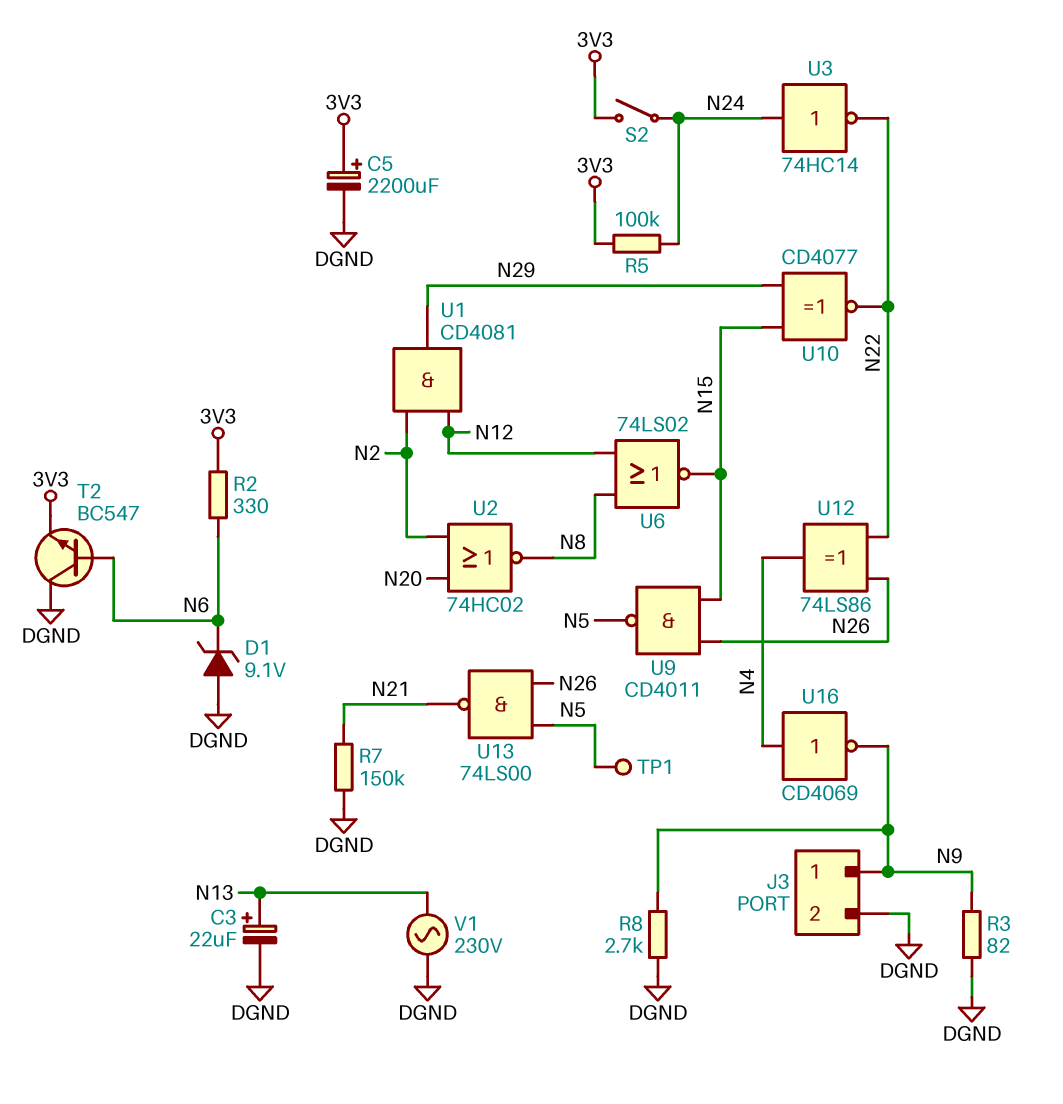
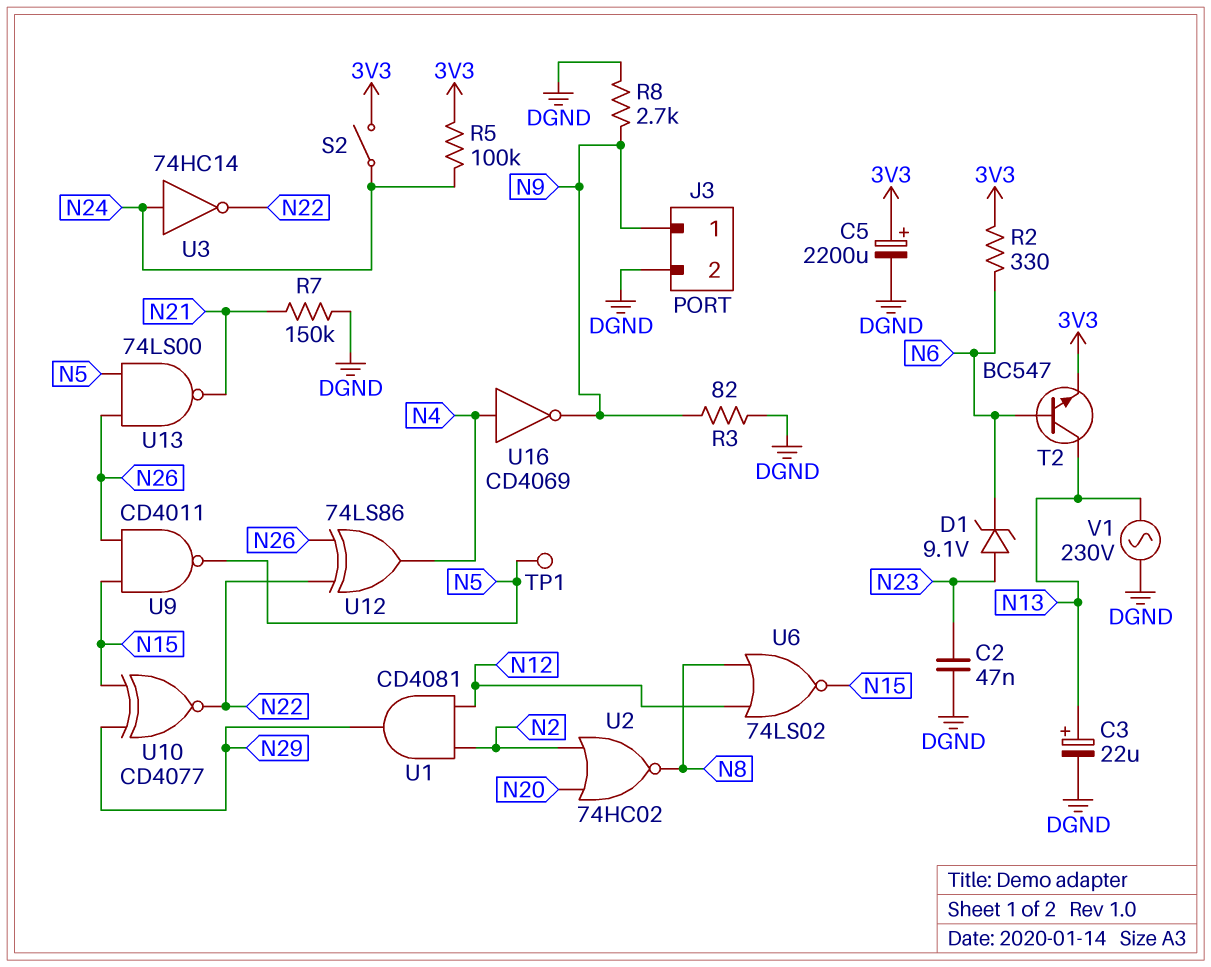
C2: none -> 47nF (DGND, N23)
D1: zener 9.1V (A DGND, K N6) -> zener 9.1V (A N23, K N6)
T2: NPN BC547 (B N6, C DGND, E 3V3) -> NPN BC547 (B N6, C N13, E 3V3)

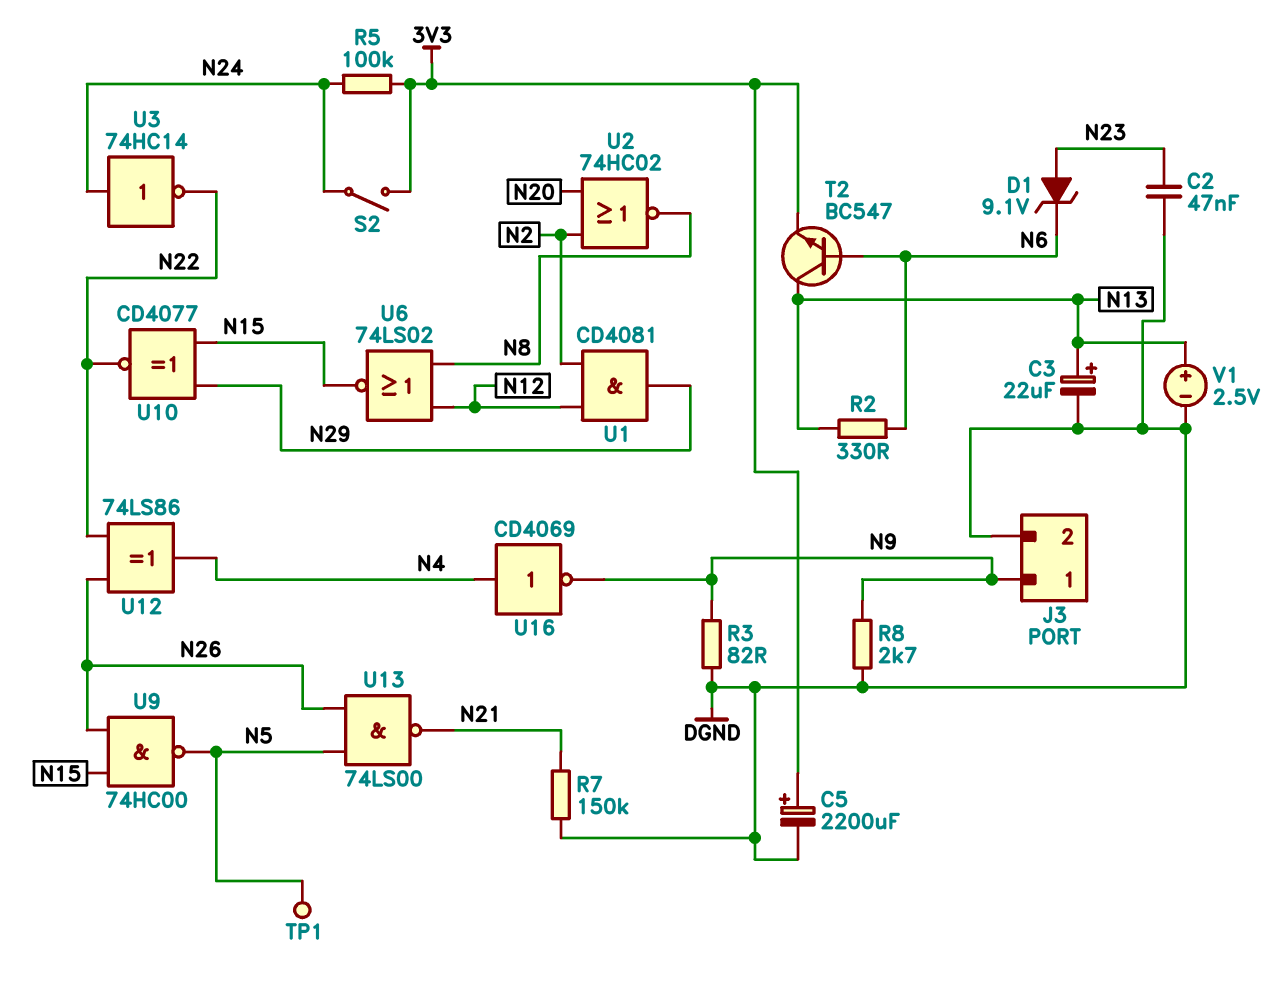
R2: 330 (3V3, N6) -> 330 (N6, N13)
U9: NAND CD4011 (in N15, in N26, out N5) -> NAND 74HC00 (in N15, in N26, out N5)
V1: AC 230V (DGND, N13) -> 2.5V (plus N13, minus DGND)

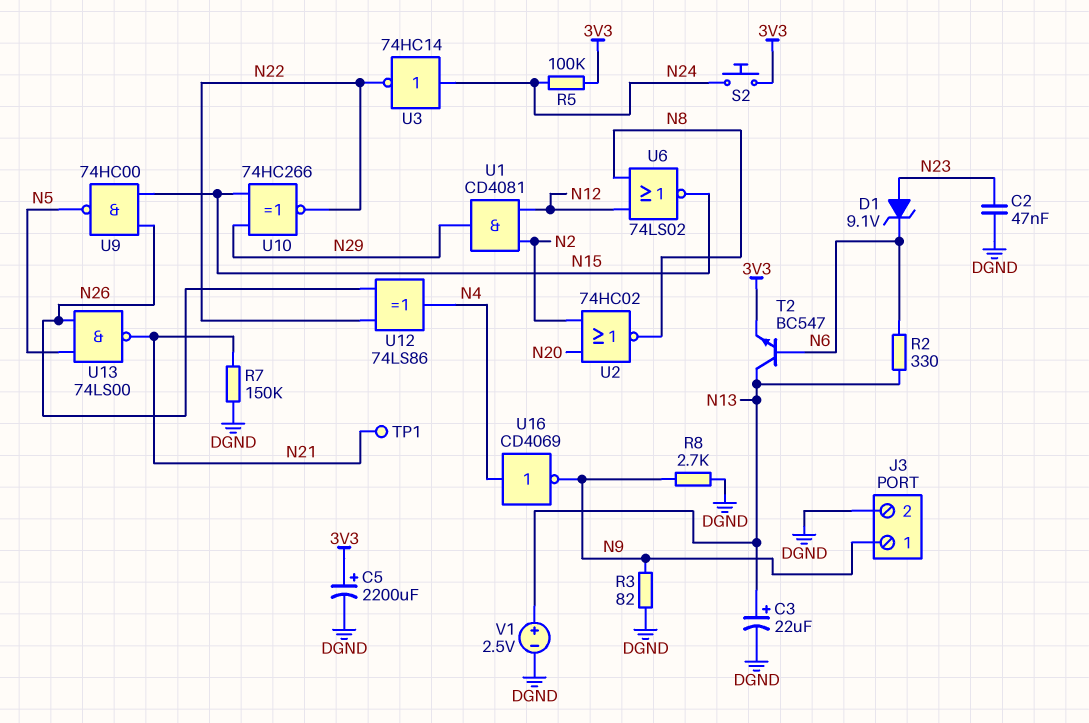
S2: switch (3V3, N24) -> button (3V3, N24)
TP1: test point (N5) -> test point (N21)
U10: XNOR CD4077 (in N15, in N29, out N22) -> XNOR 74HC266 (in N15, in N29, out N22)

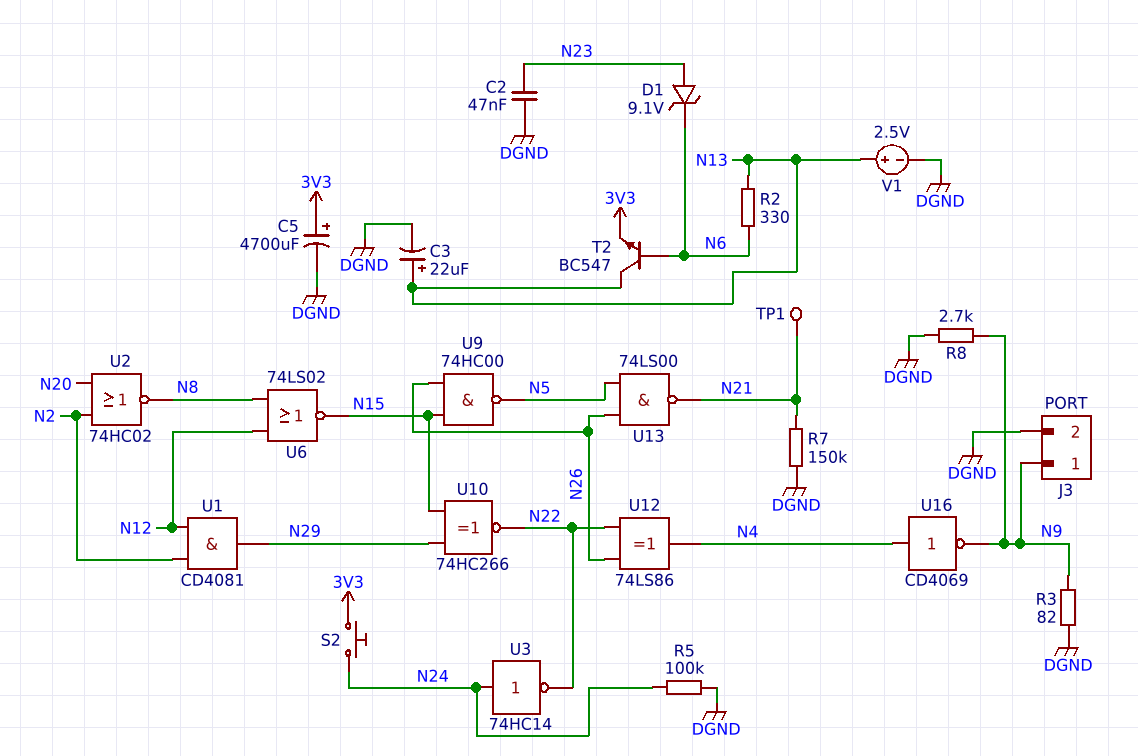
C5: 2200uF (plus 3V3, minus DGND) -> 4700uF (plus 3V3, minus DGND)
R5: 100k (3V3, N24) -> 100k (DGND, N24)

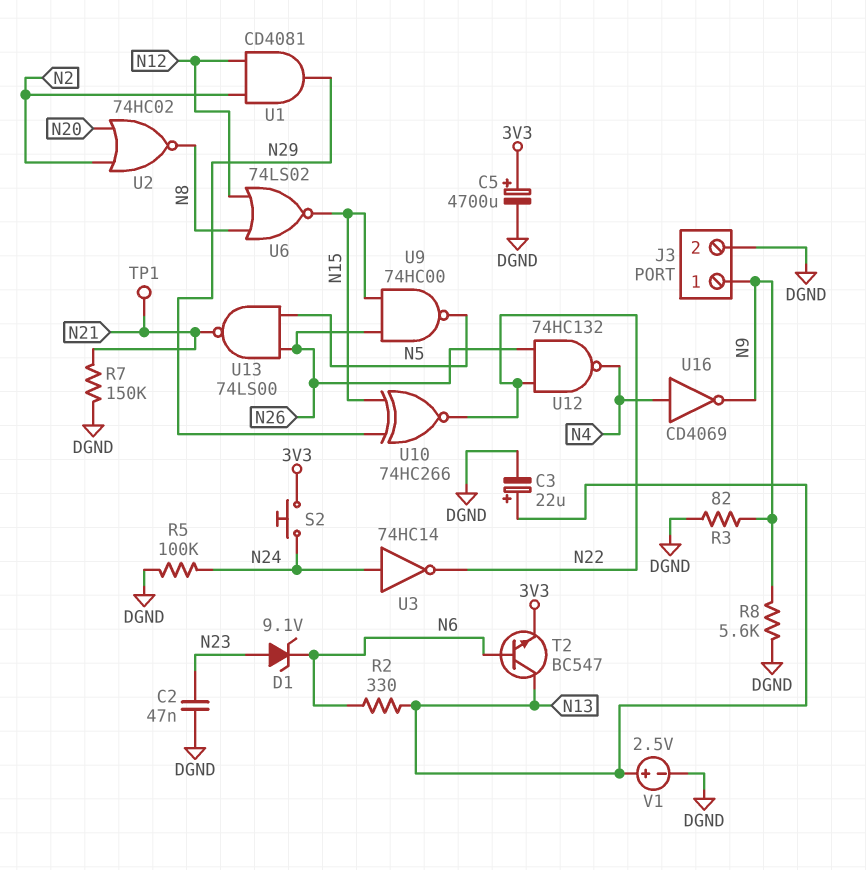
R8: 2.7k (DGND, N9) -> 5.6k (DGND, N9)
U12: XOR 74LS86 (in N22, in N26, out N4) -> NAND 74HC132 (in N22, in N26, out N4)

